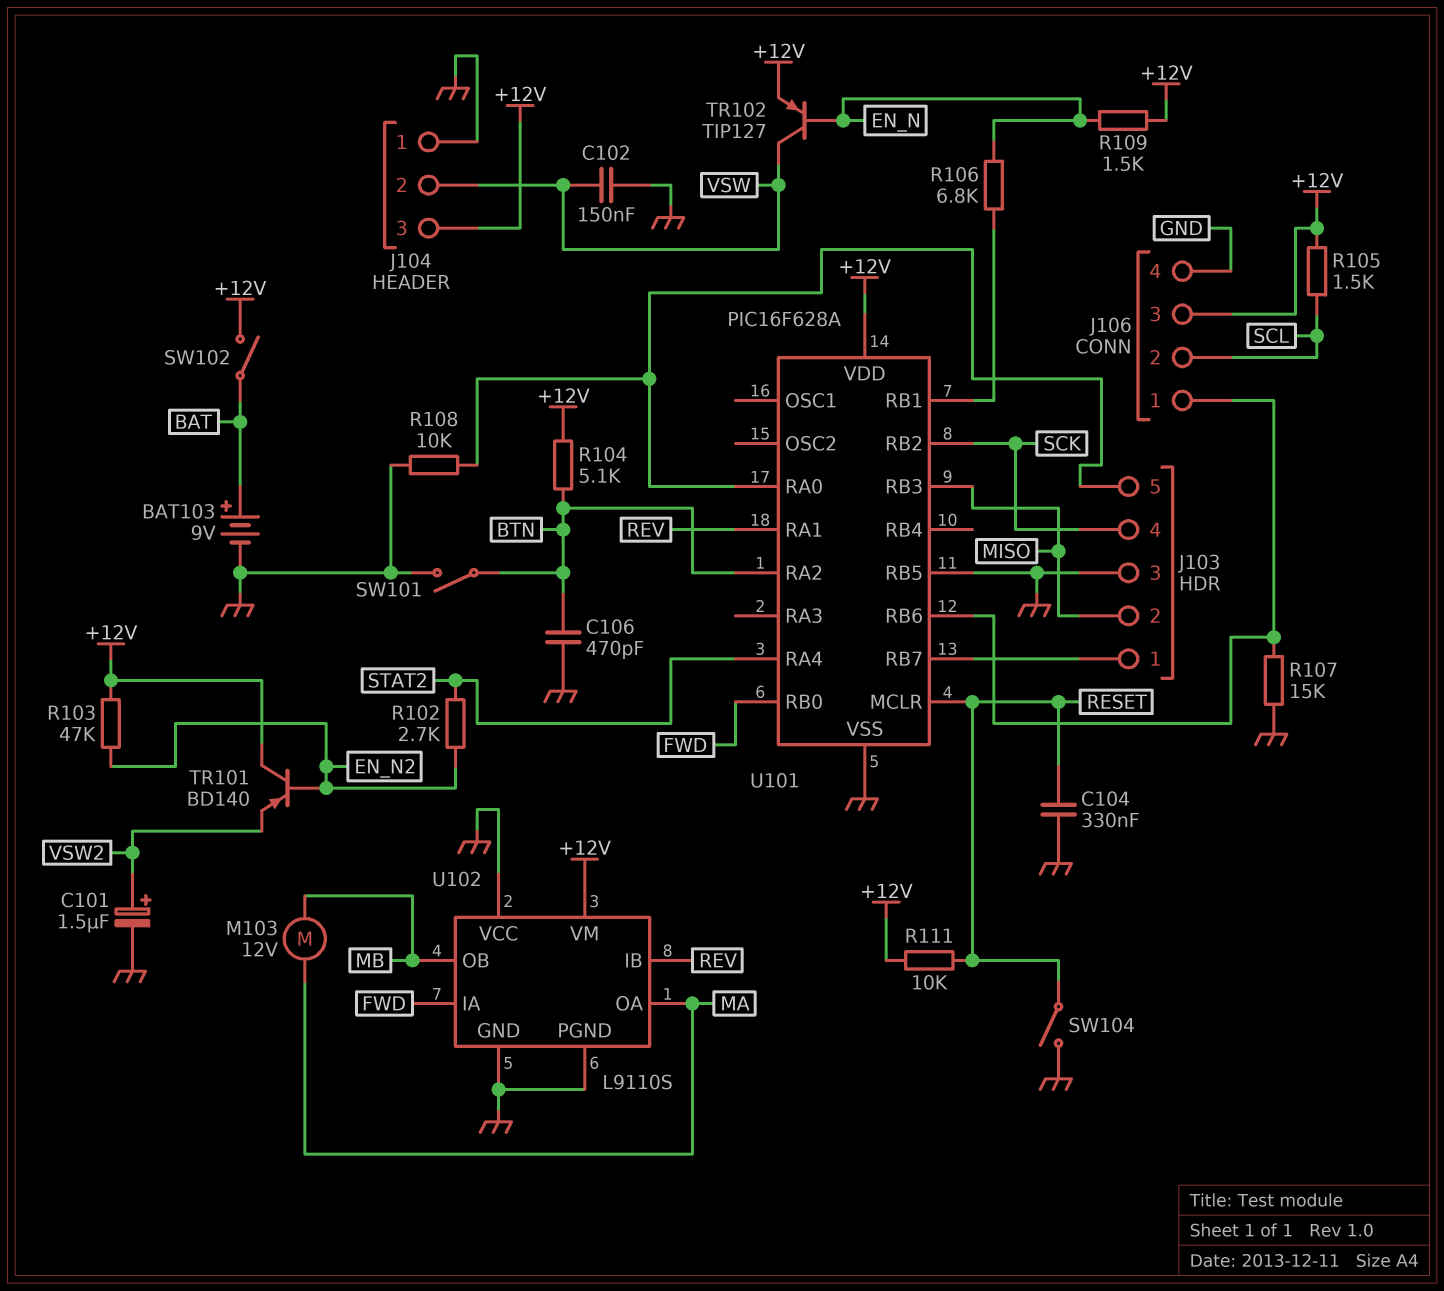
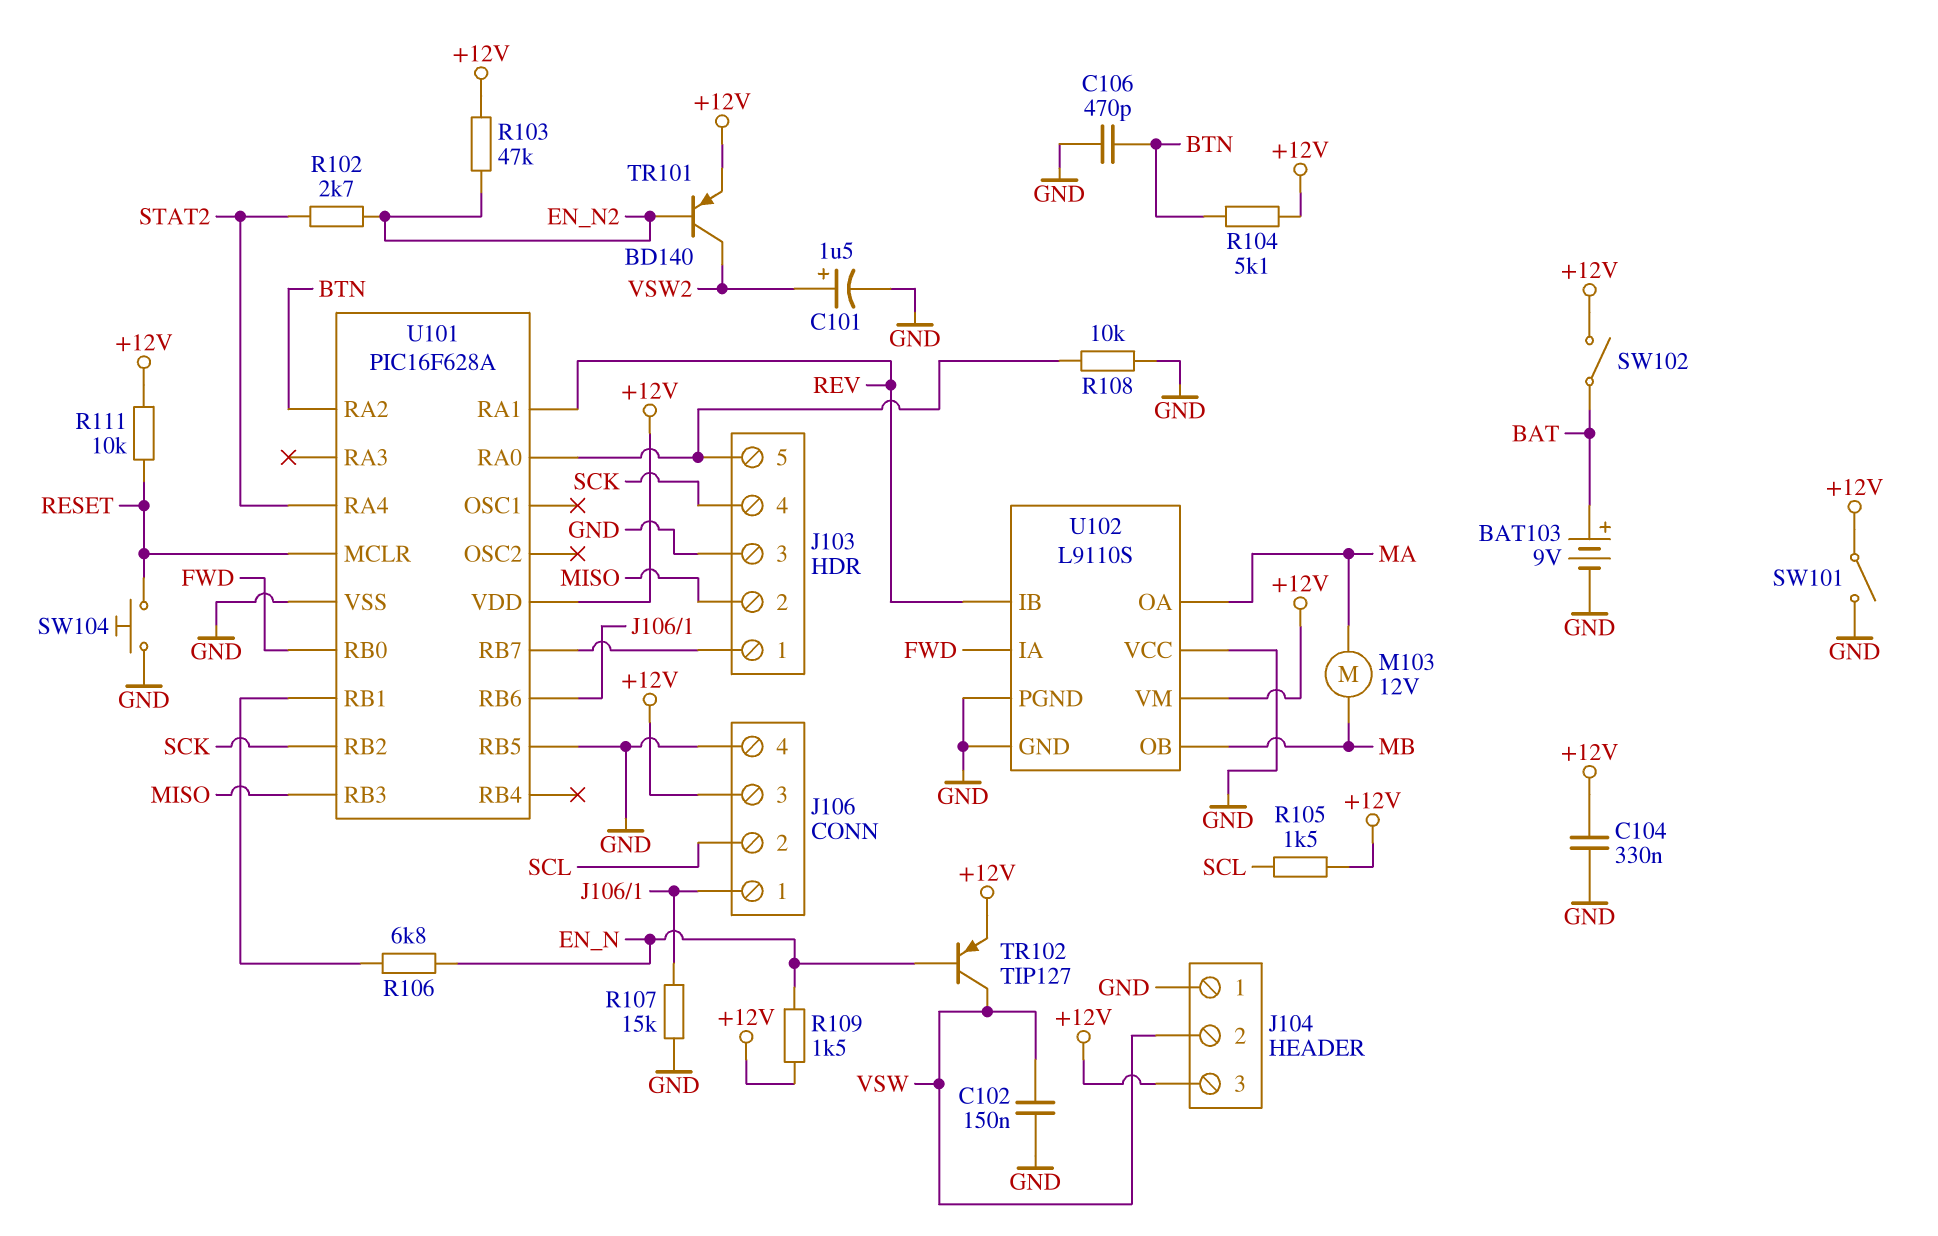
C104: 330nF (GND, RESET) -> 330nF (+12V, GND)
SW101: switch (BTN, GND) -> switch (+12V, GND)
SW104: switch (GND, RESET) -> button (GND, RESET)
TR101: PNP BD140 (B EN_N2, C +12V, E VSW2) -> PNP BD140 (B EN_N2, C VSW2, E +12V)

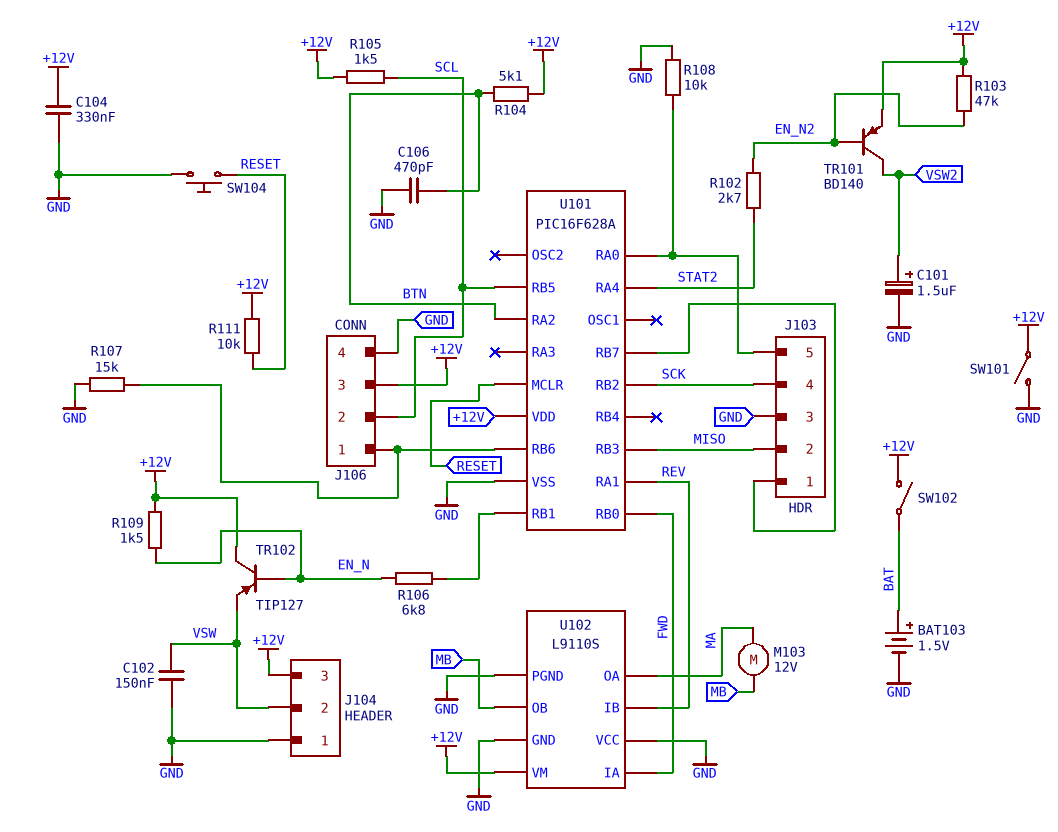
BAT103: 9V (plus BAT, minus GND) -> 1.5V (plus BAT, minus GND)
TR102: PNP TIP127 (B EN_N, C VSW, E +12V) -> PNP TIP127 (B EN_N, C +12V, E VSW)
U101 pin RB5: GND -> SCL

